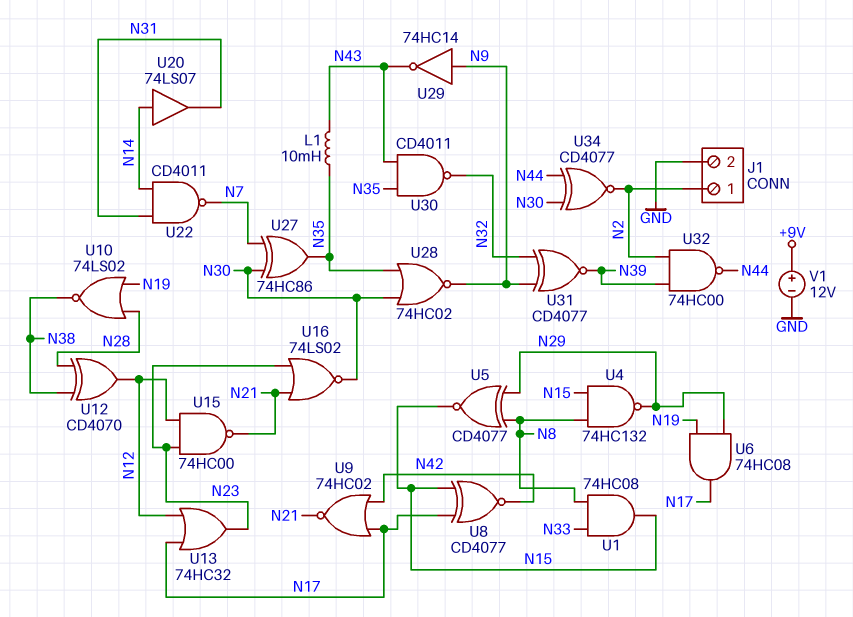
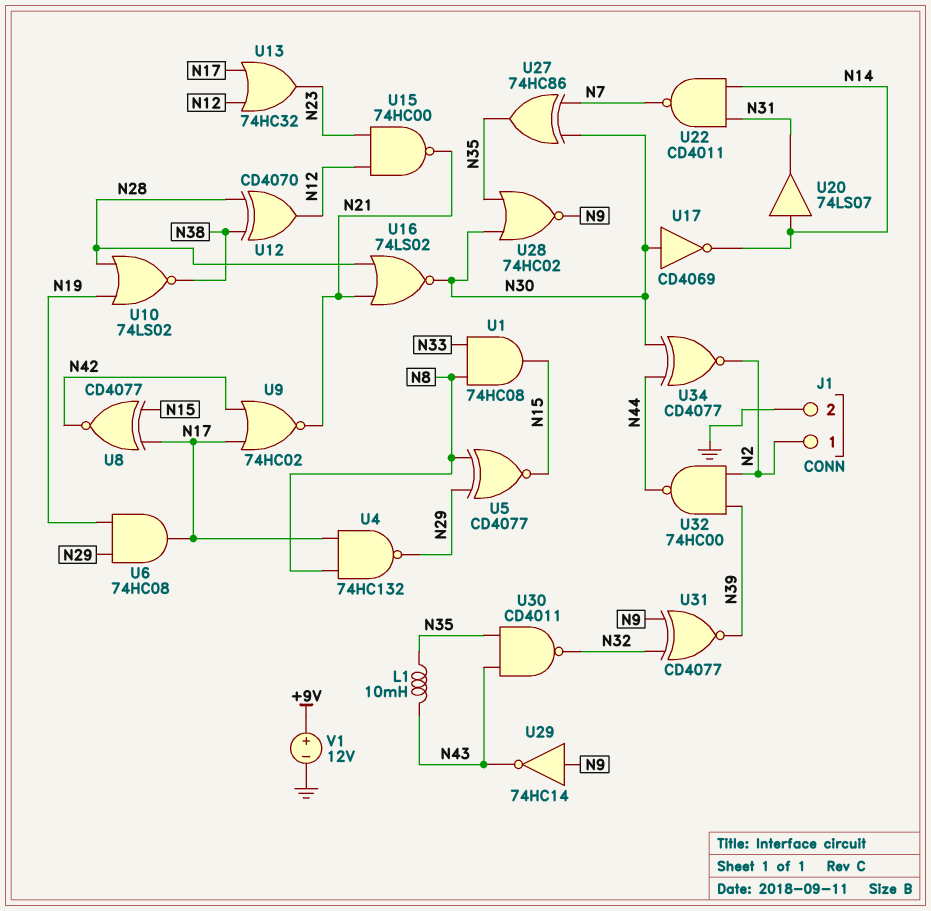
U4: NAND 74HC132 (in N8, in N15, out N29) -> NAND 74HC132 (in N8, in N17, out N29)
U16: NOR 74LS02 (in N21, in N23, out N30) -> NOR 74LS02 (in N21, in N28, out N30)
U17: none -> NOT CD4069 (in N30, out N14)

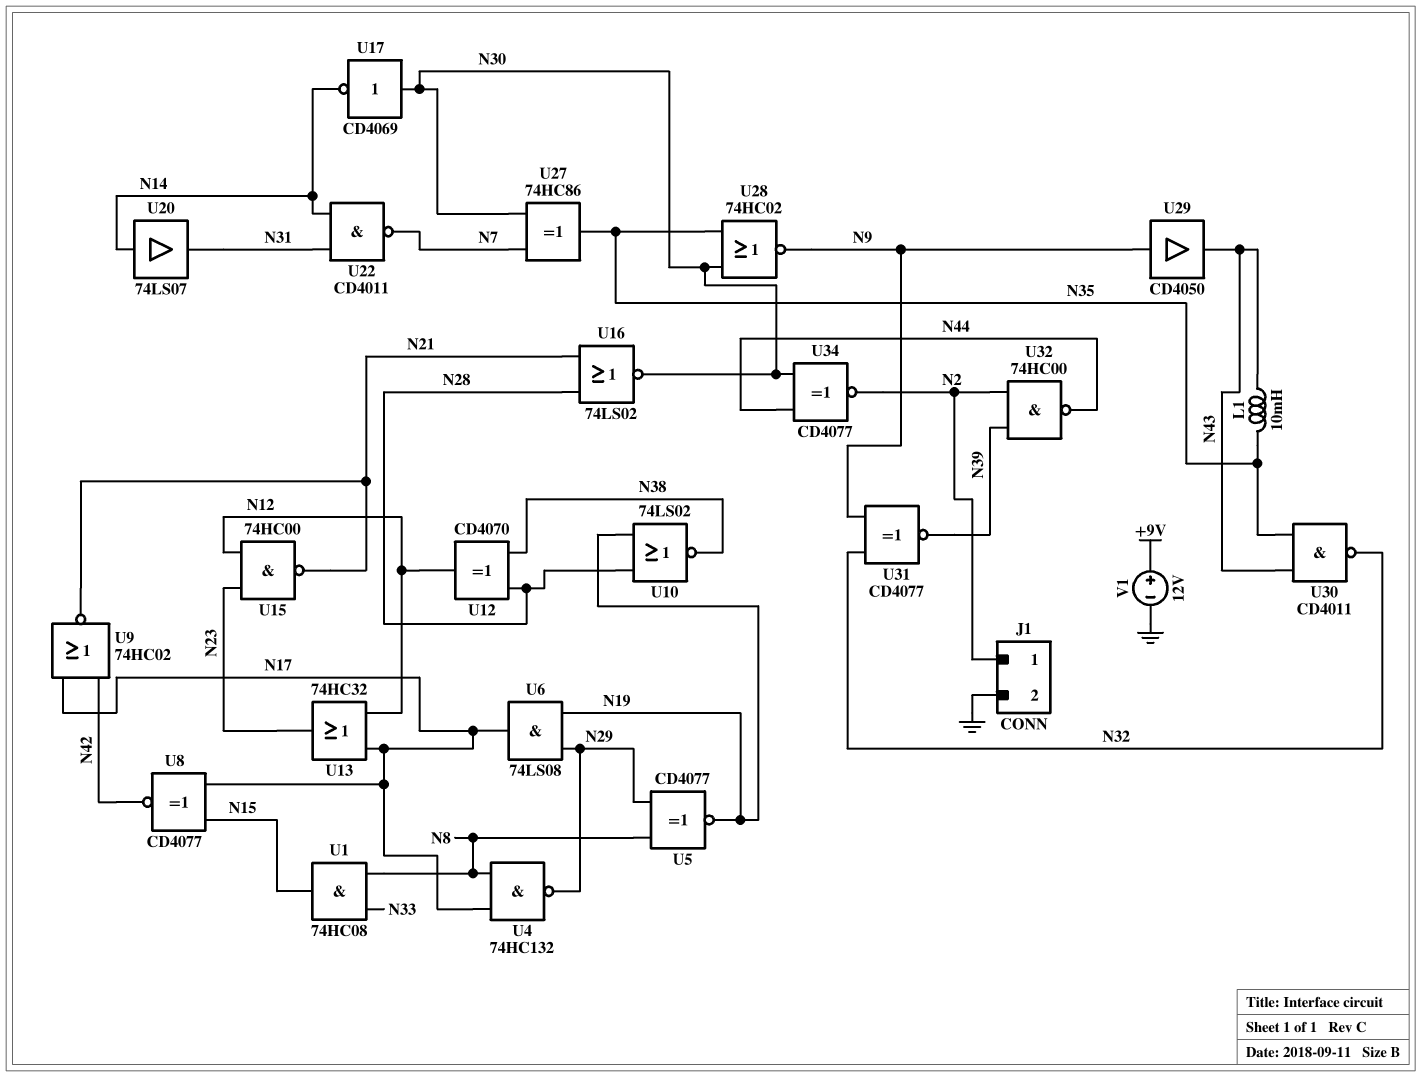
U5: XNOR CD4077 (in N8, in N29, out N15) -> XNOR CD4077 (in N8, in N29, out N19)
U6: AND 74HC08 (in N19, in N29, out N17) -> AND 74LS08 (in N19, in N29, out N17)
U29: NOT 74HC14 (in N9, out N43) -> buffer CD4050 (in N9, out N43)

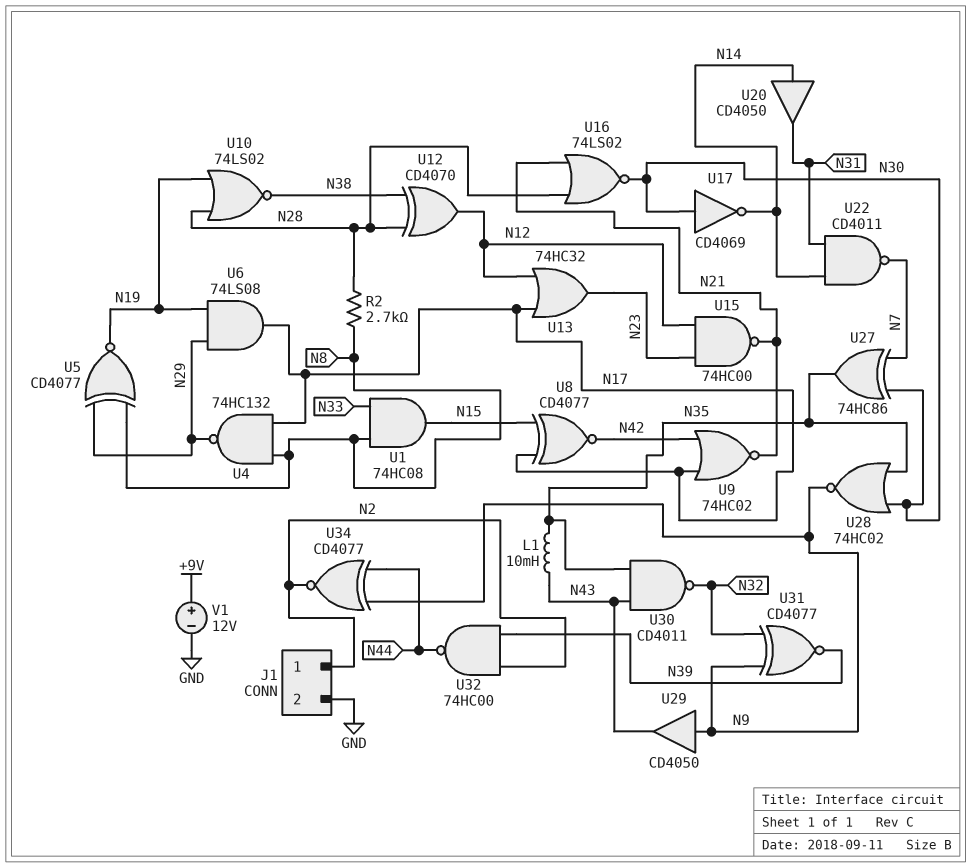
R2: none -> 2.7k (N8, N28)
U20: buffer 74LS07 (in N14, out N31) -> buffer CD4050 (in N14, out N31)
U34: XNOR CD4077 (in N30, in N44, out N2) -> XNOR CD4077 (in N9, in N44, out N2)

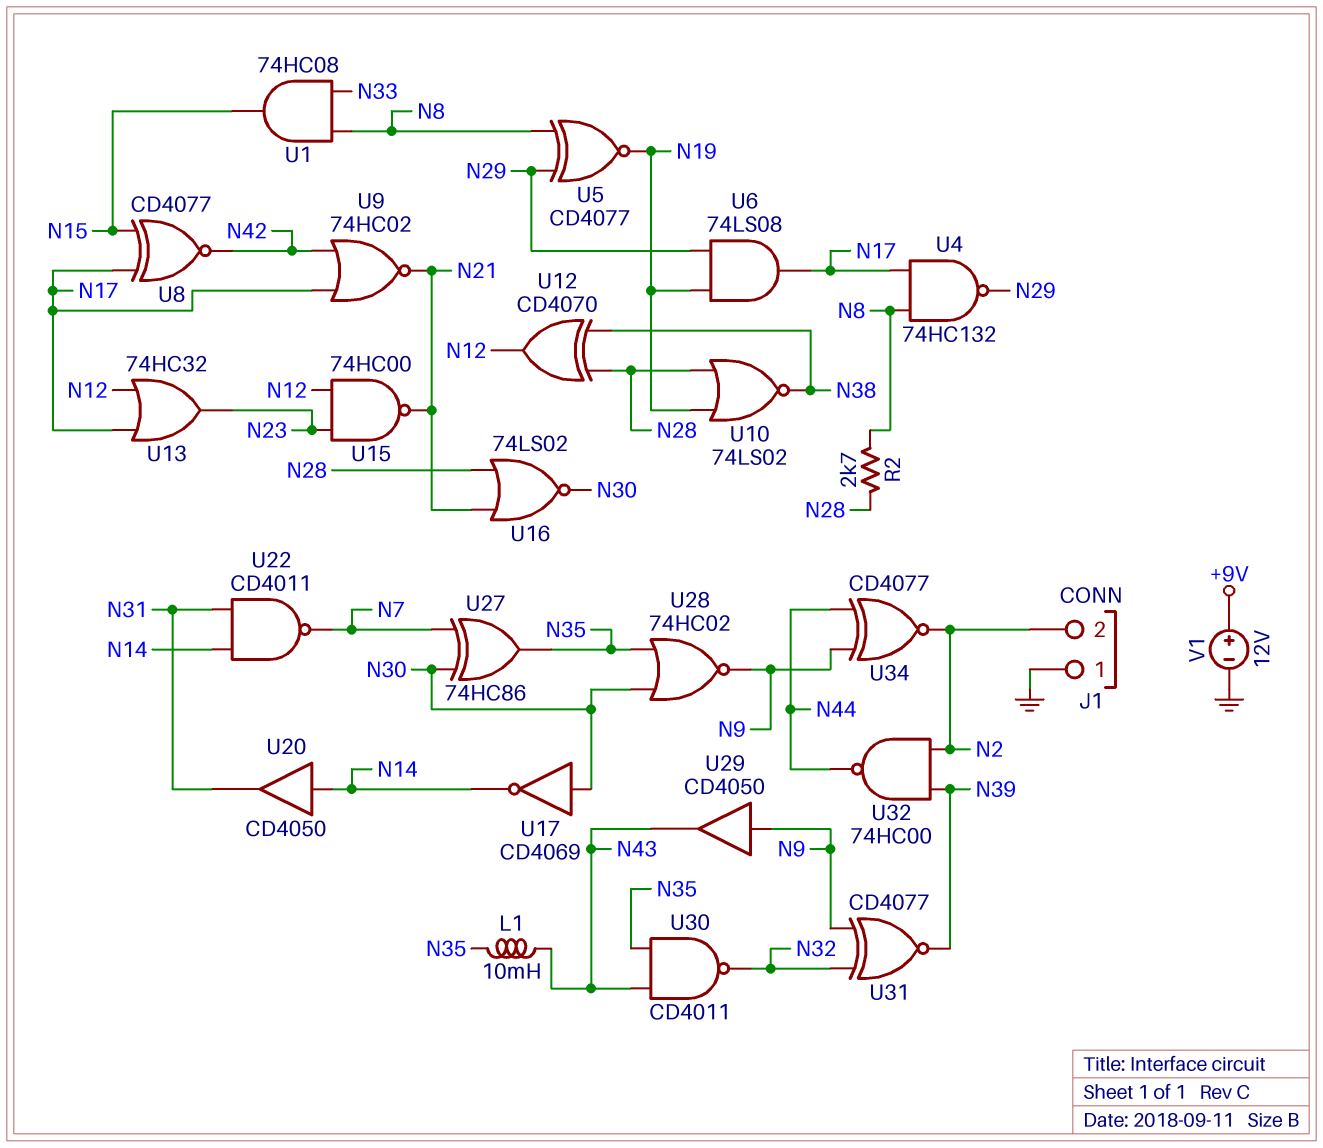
J1 pin 1: N2 -> GND
J1 pin 2: GND -> N2

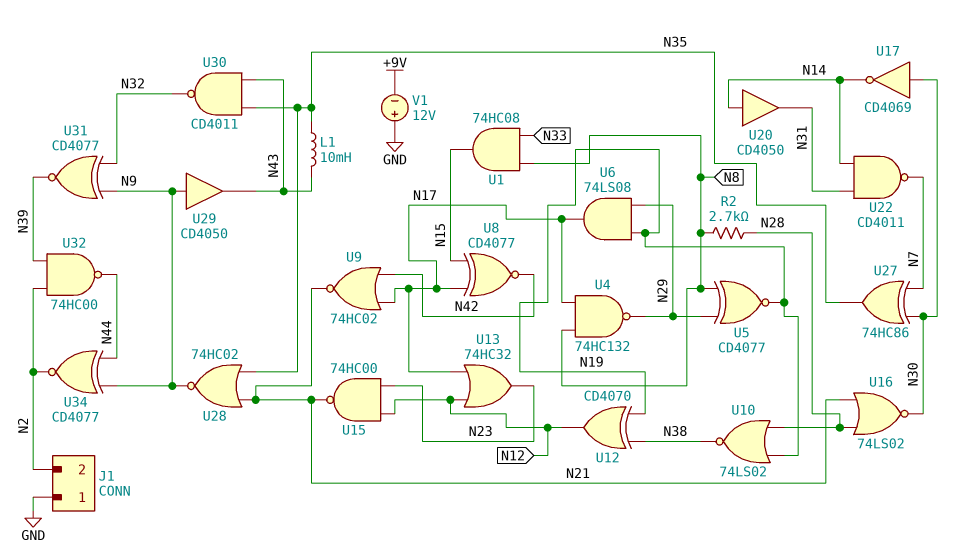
U12: XOR CD4070 (in N28, in N38, out N12) -> XOR CD4070 (in N19, in N38, out N12)
U28: NOR 74HC02 (in N30, in N35, out N9) -> NOR 74HC02 (in N21, in N35, out N9)
V1: 12V (plus +9V, minus GND) -> 12V (plus GND, minus +9V)

